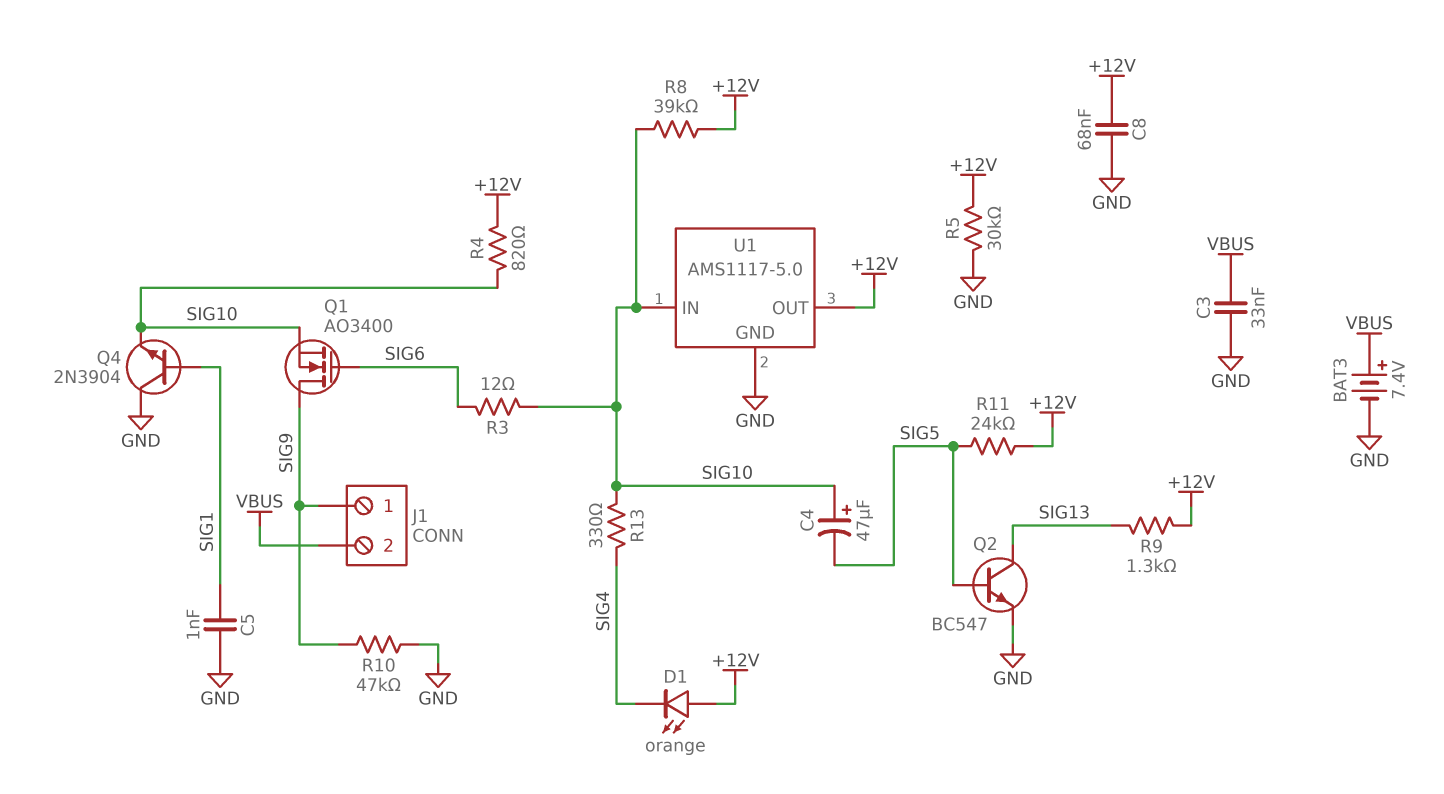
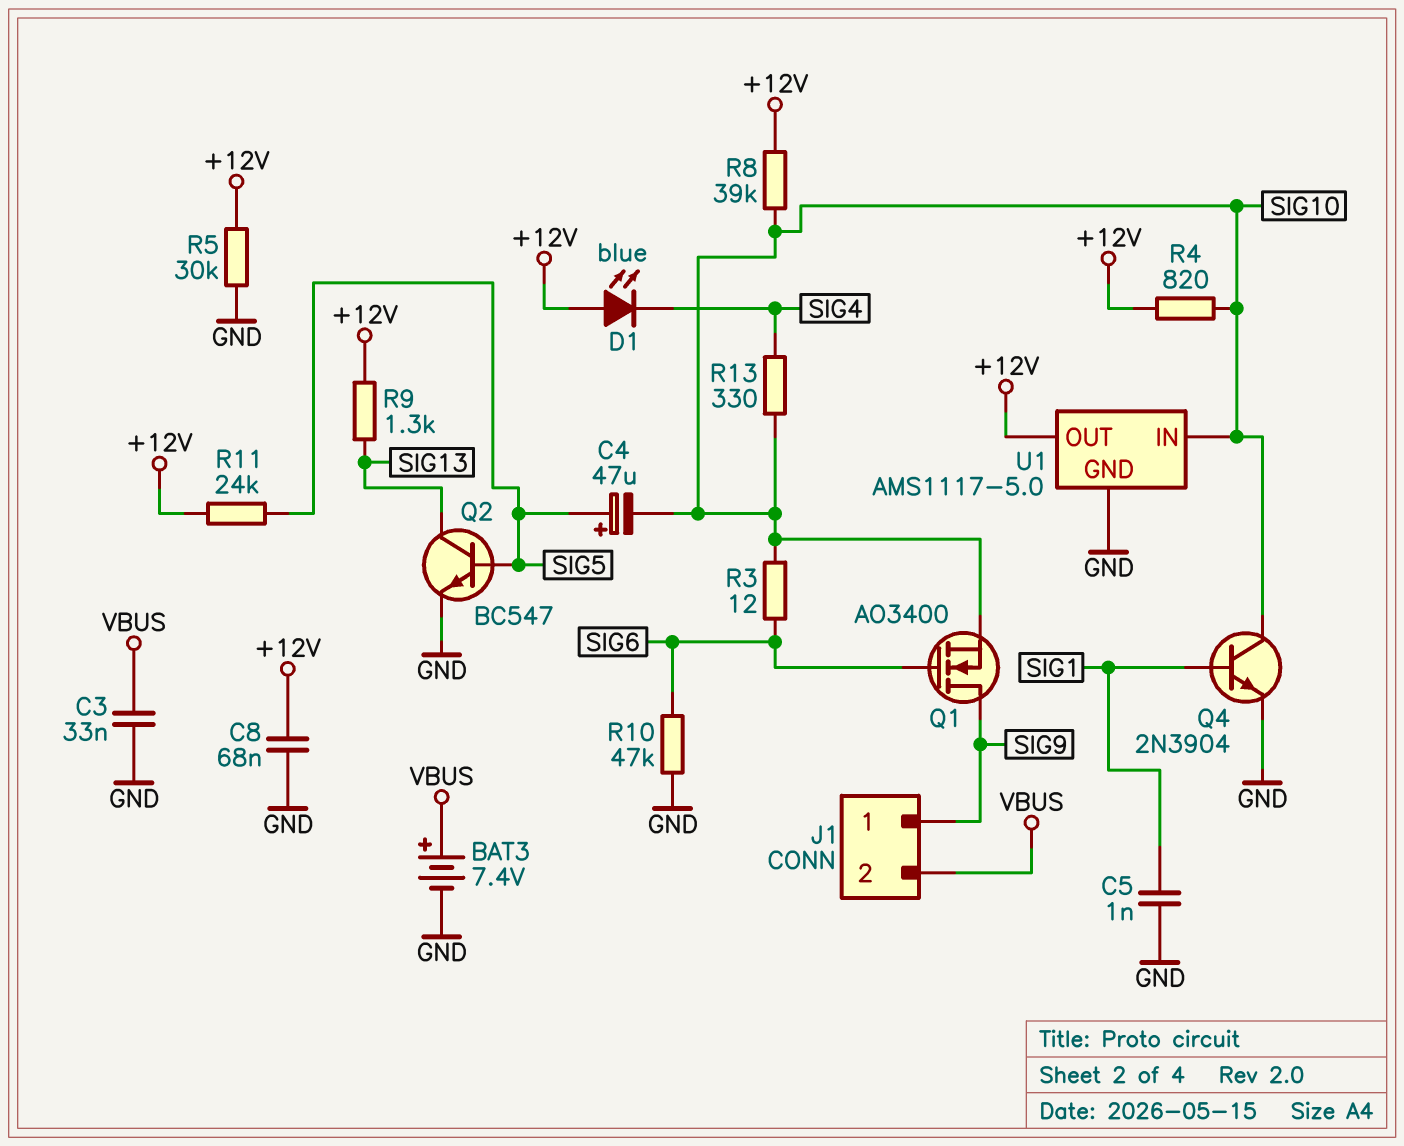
C4: 47uF (plus SIG10, minus SIG5) -> 47uF (plus SIG5, minus SIG10)
D1: LED orange (A +12V, K SIG4) -> LED blue (A +12V, K SIG4)
Q4: NPN 2N3904 (B SIG1, C GND, E SIG10) -> NPN 2N3904 (B SIG1, C SIG10, E GND)
R10: 47k (GND, SIG9) -> 47k (GND, SIG6)

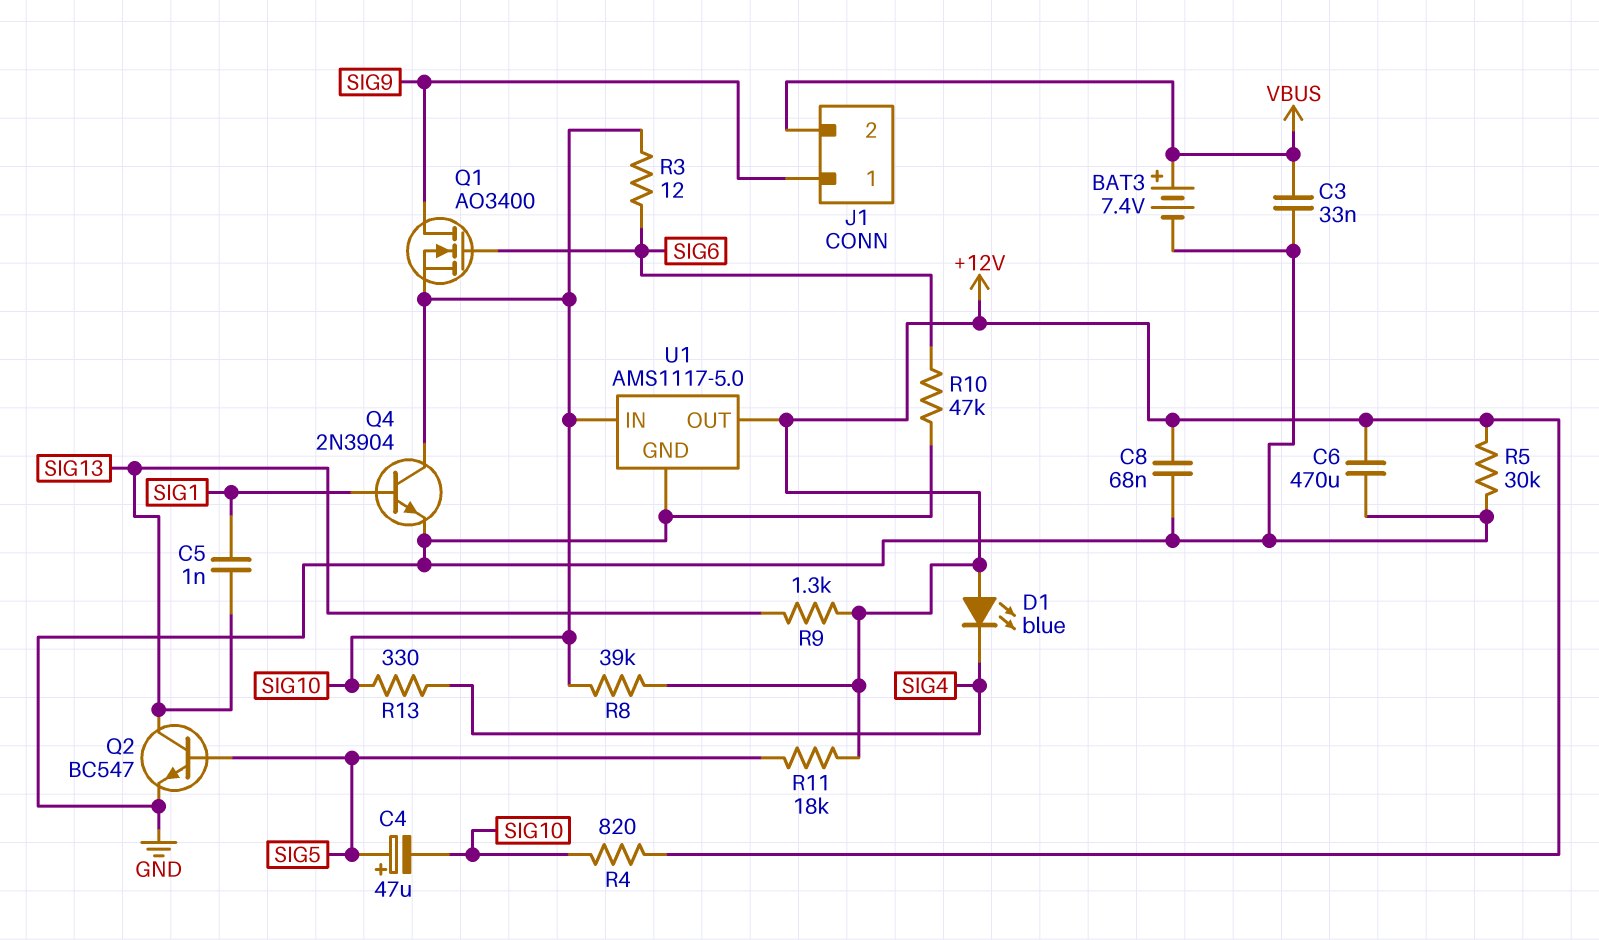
C5: 1nF (GND, SIG1) -> 1nF (SIG1, SIG13)
C6: none -> 470uF (+12V, GND)
R11: 24k (+12V, SIG5) -> 18k (+12V, SIG5)

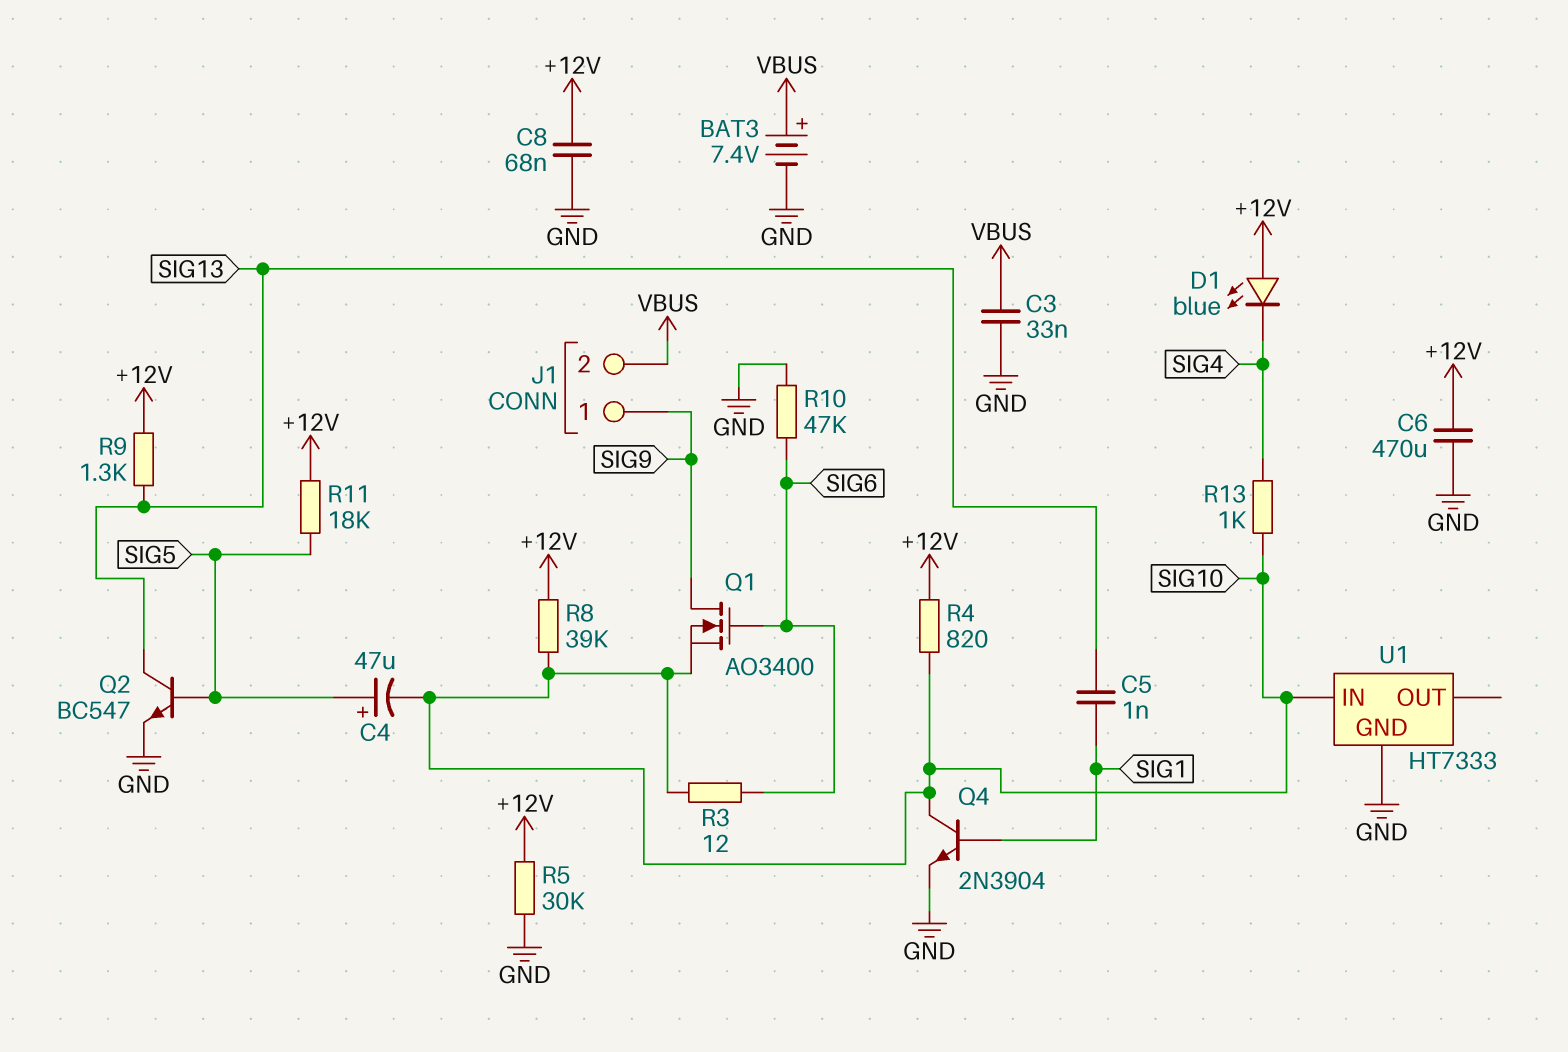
R13: 330 (SIG4, SIG10) -> 1k (SIG4, SIG10)
U1: AMS1117-5.0 -> HT7333
U1 pin OUT: +12V -> none

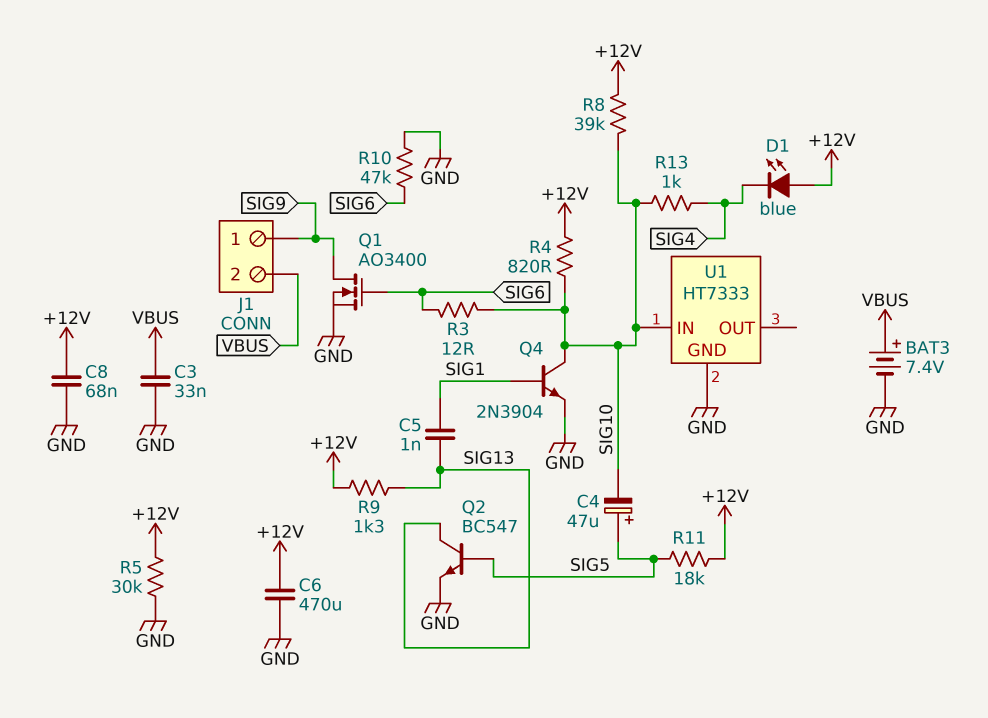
Q1: NMOS AO3400 (G SIG6, D SIG9, S SIG10) -> NMOS AO3400 (G SIG6, D SIG9, S GND)

